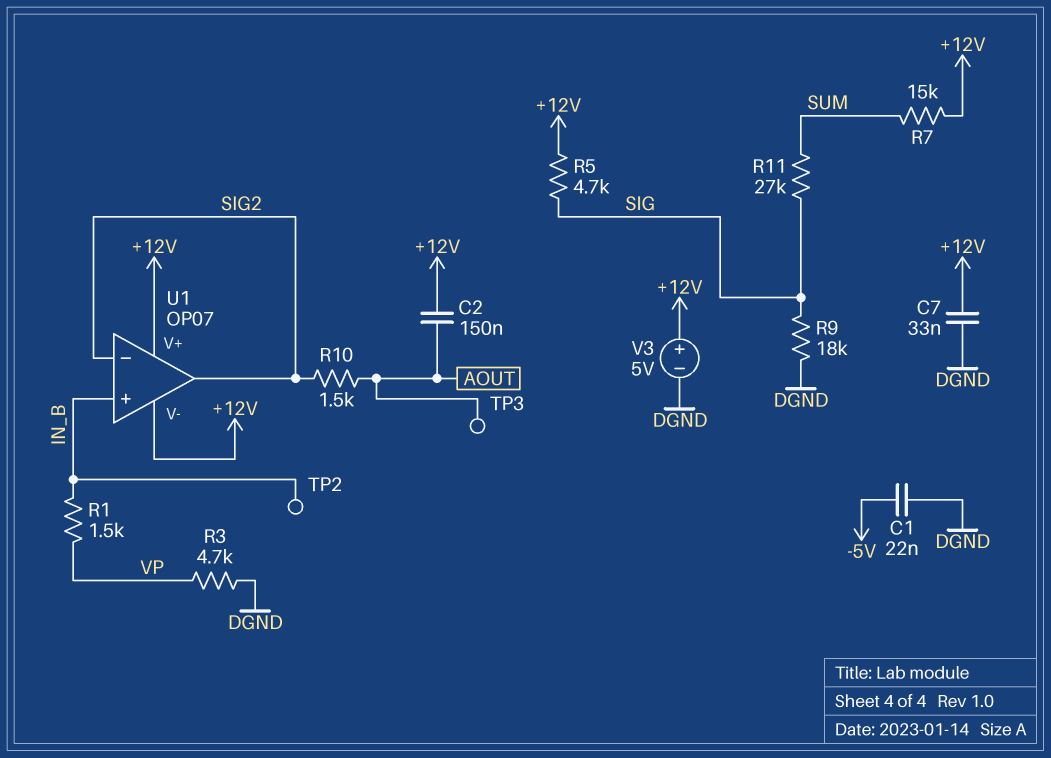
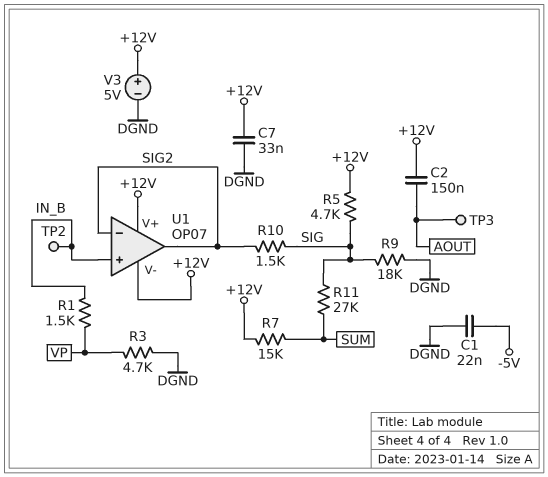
R10: 1.5k (AOUT, SIG2) -> 1.5k (SIG, SIG2)

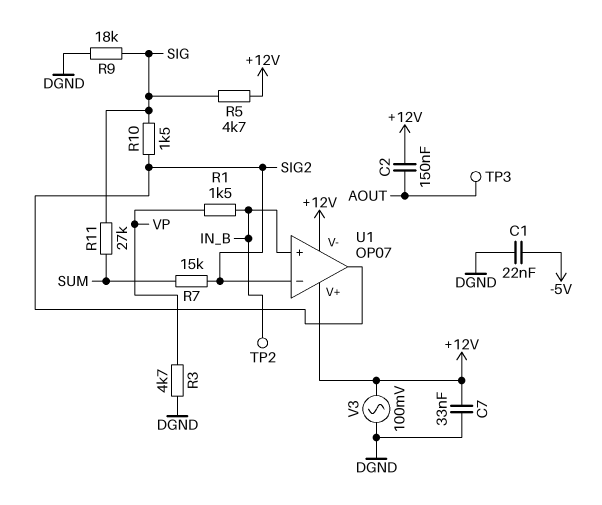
R7: 15k (+12V, SUM) -> 15k (SIG2, SUM)
V3: 5V (plus +12V, minus DGND) -> AC 100mV (+12V, DGND)

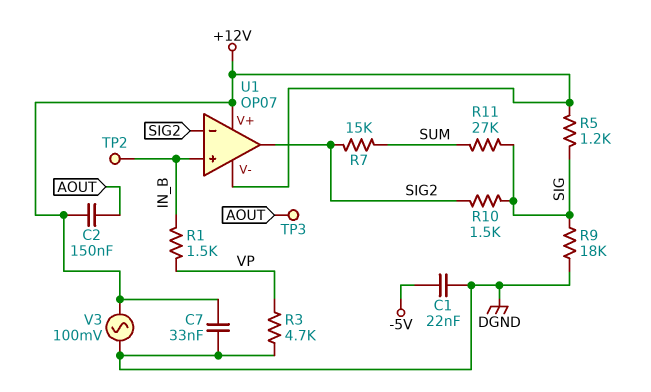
R5: 4.7k (+12V, SIG) -> 1.2k (+12V, SIG)

